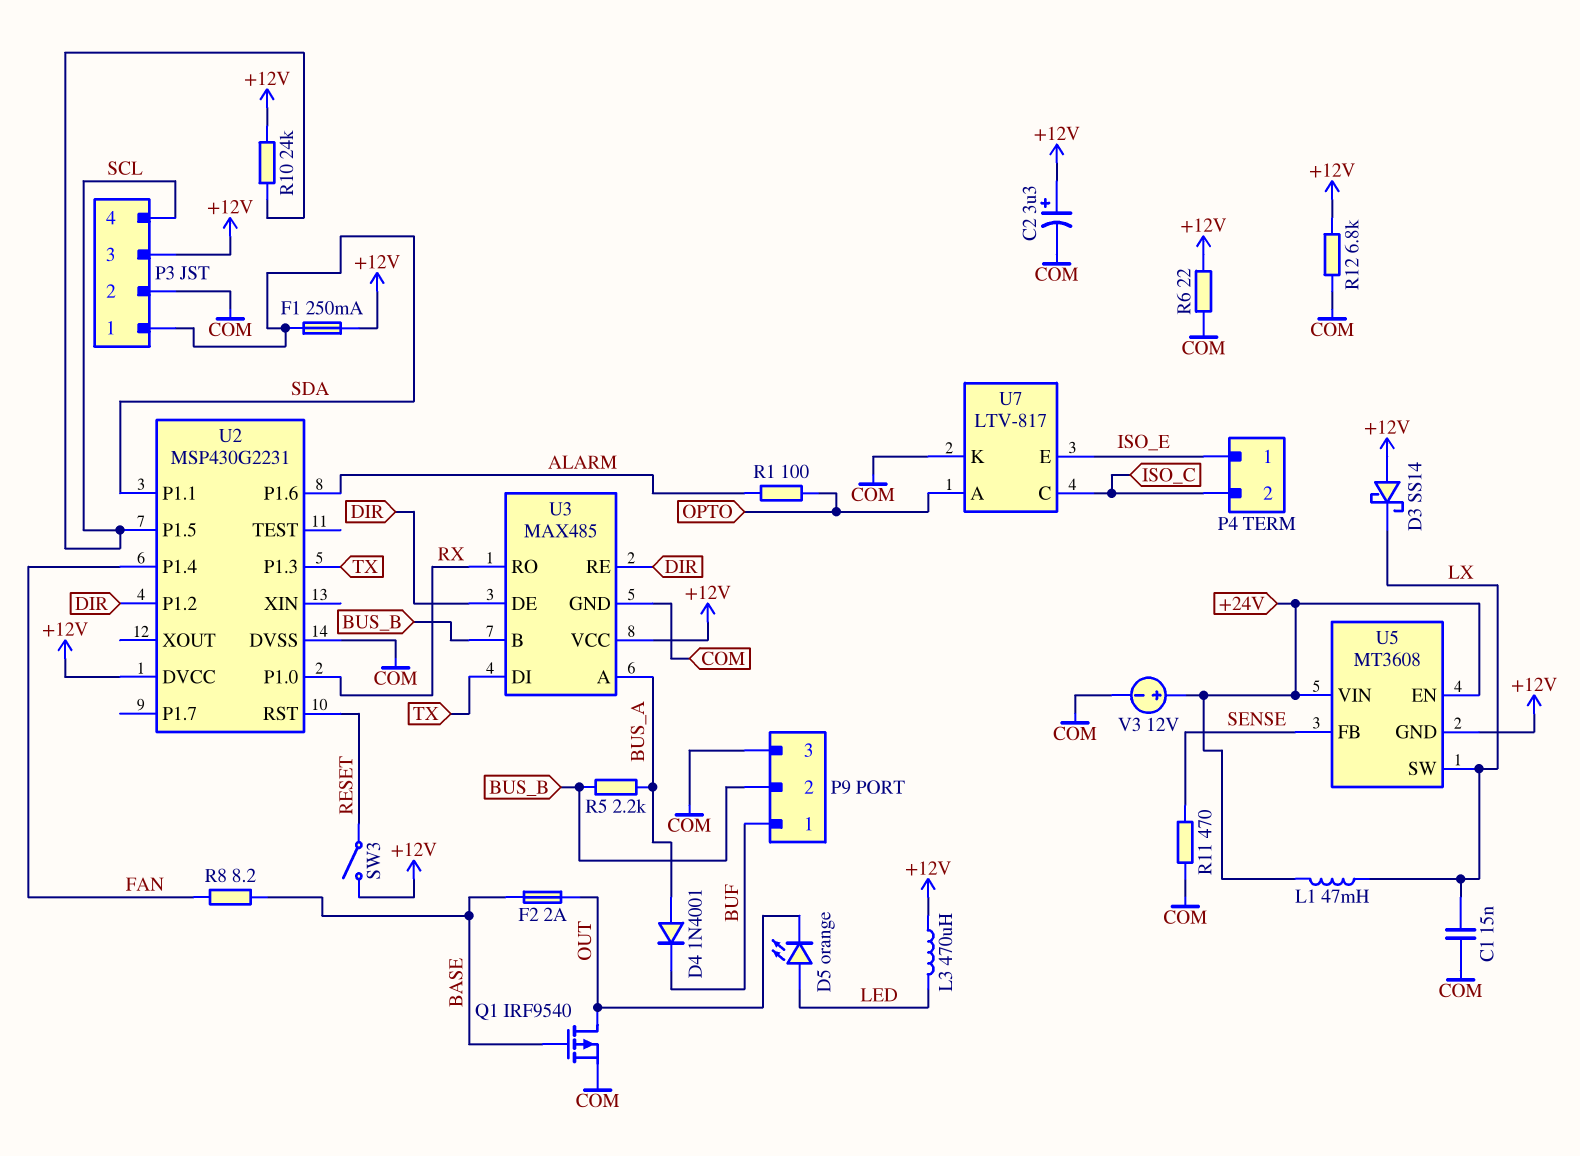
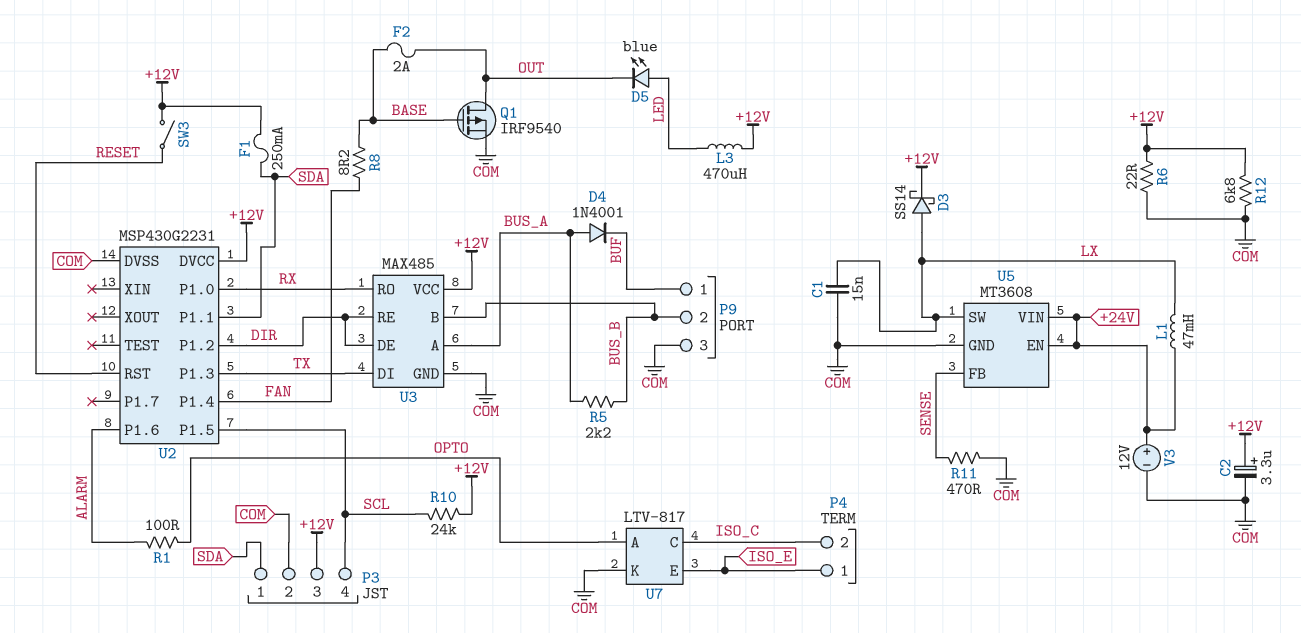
D3: schottky SS14 (A +12V, K LX) -> schottky SS14 (A LX, K +12V)
D5: LED orange (A LED, K OUT) -> LED blue (A LED, K OUT)
U5 pin GND: +12V -> COM

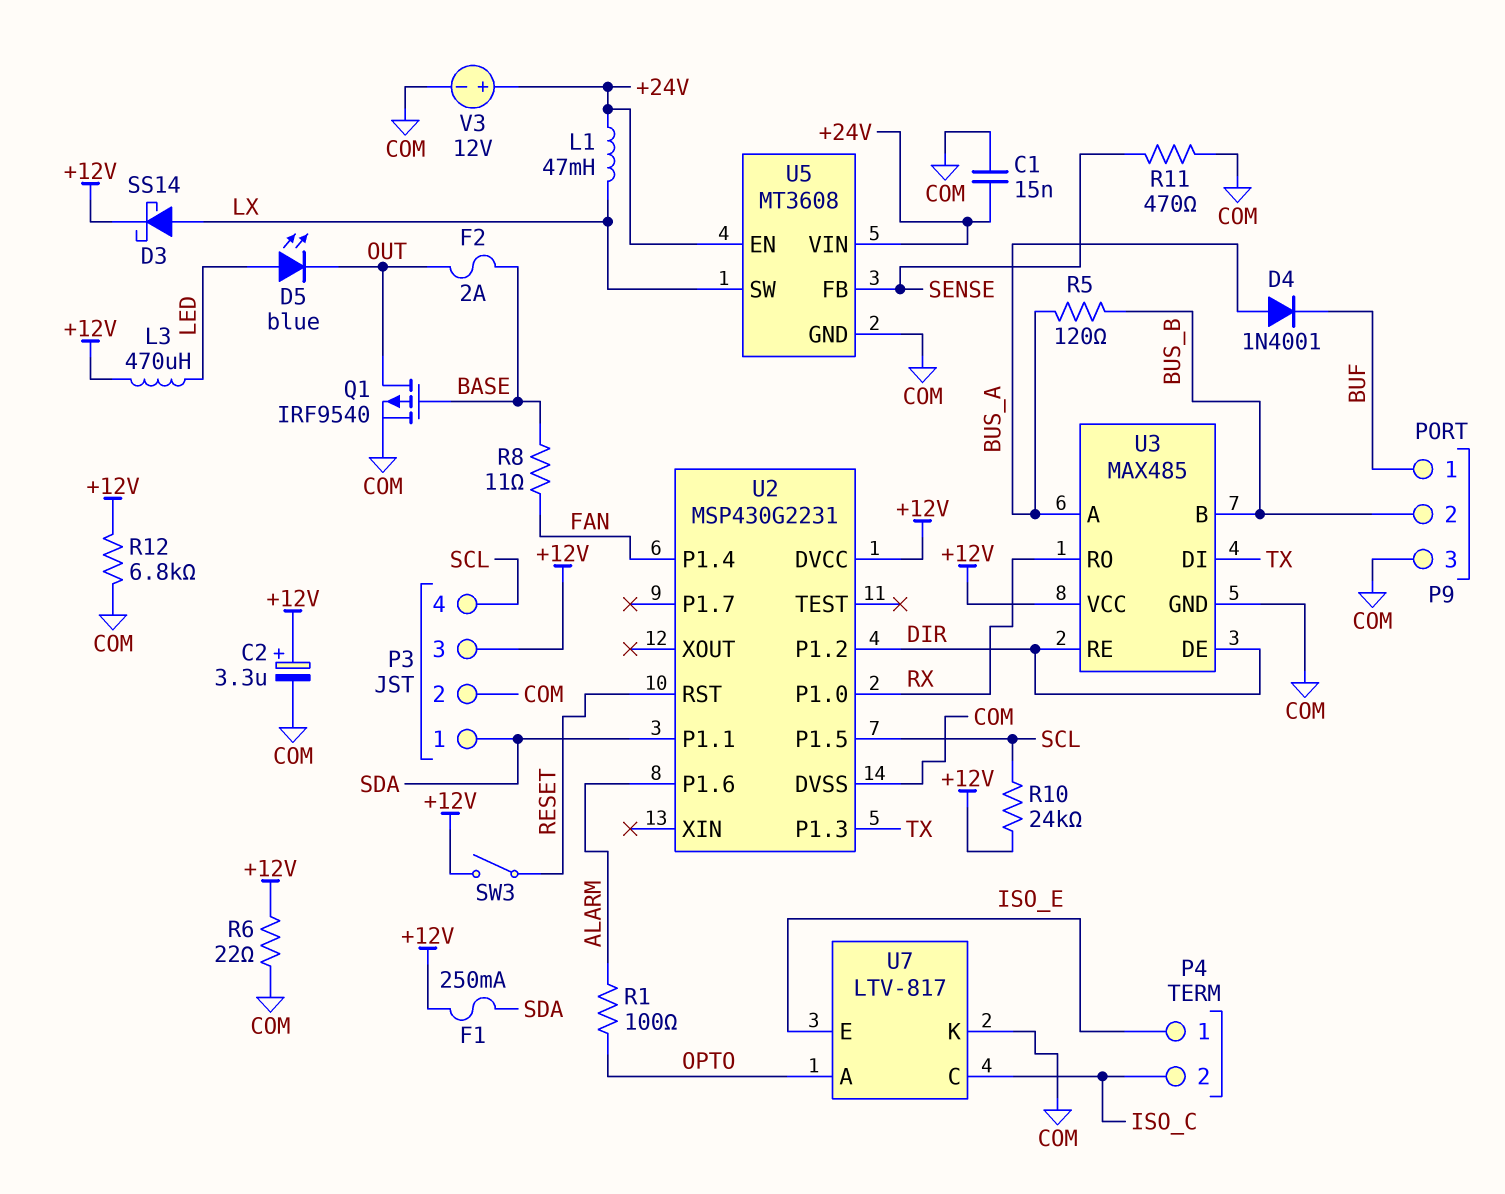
C1: 15nF (COM, LX) -> 15nF (+24V, COM)
R5: 2.2k (BUS_A, BUS_B) -> 120 (BUS_A, BUS_B)
R8: 8.2 (BASE, FAN) -> 11 (BASE, FAN)

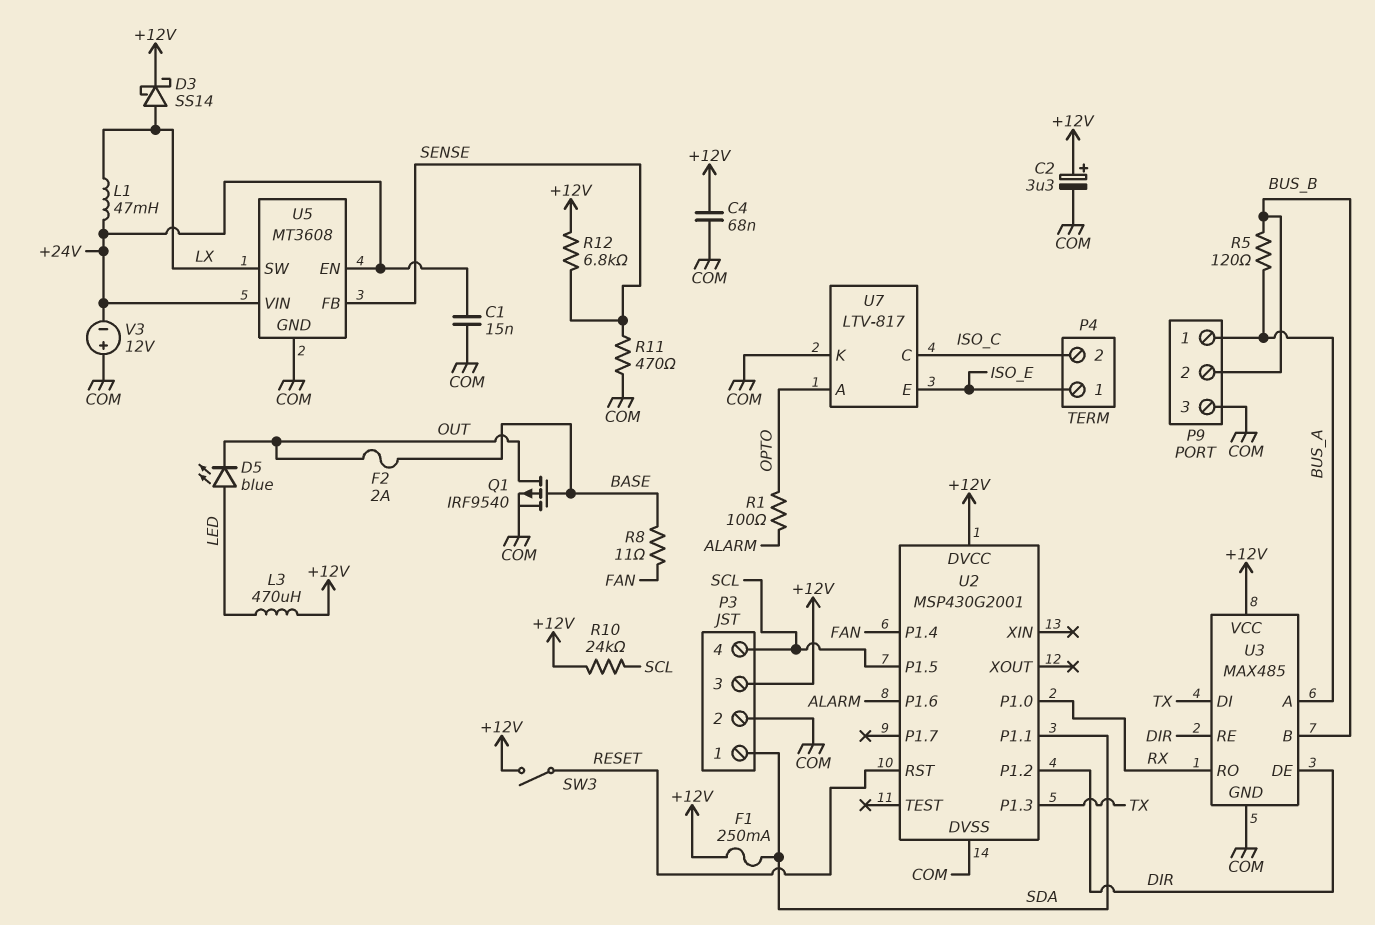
C4: none -> 68nF (+12V, COM)
D4: diode 1N4001 (A BUS_A, K BUF) -> none
P9 pin 1: BUF -> BUS_A
R6: 22 (+12V, COM) -> none
R12: 6.8k (+12V, COM) -> 6.8k (+12V, SENSE)
U2: MSP430G2231 -> MSP430G2001
V3: 12V (plus +24V, minus COM) -> 12V (plus COM, minus +24V)

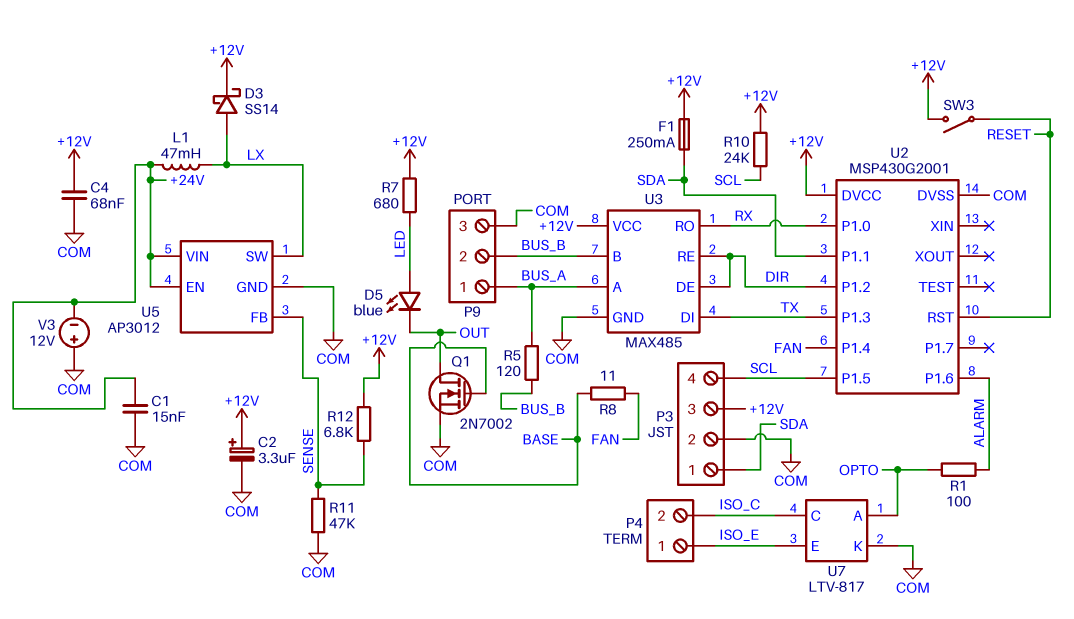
F2: 2A (BASE, OUT) -> none
L3: 470uH (+12V, LED) -> none
Q1: PMOS IRF9540 (G BASE, D OUT, S COM) -> NMOS 2N7002 (G BASE, D OUT, S COM)
R7: none -> 680 (+12V, LED)
R11: 470 (COM, SENSE) -> 47k (COM, SENSE)
U5: MT3608 -> AP3012

